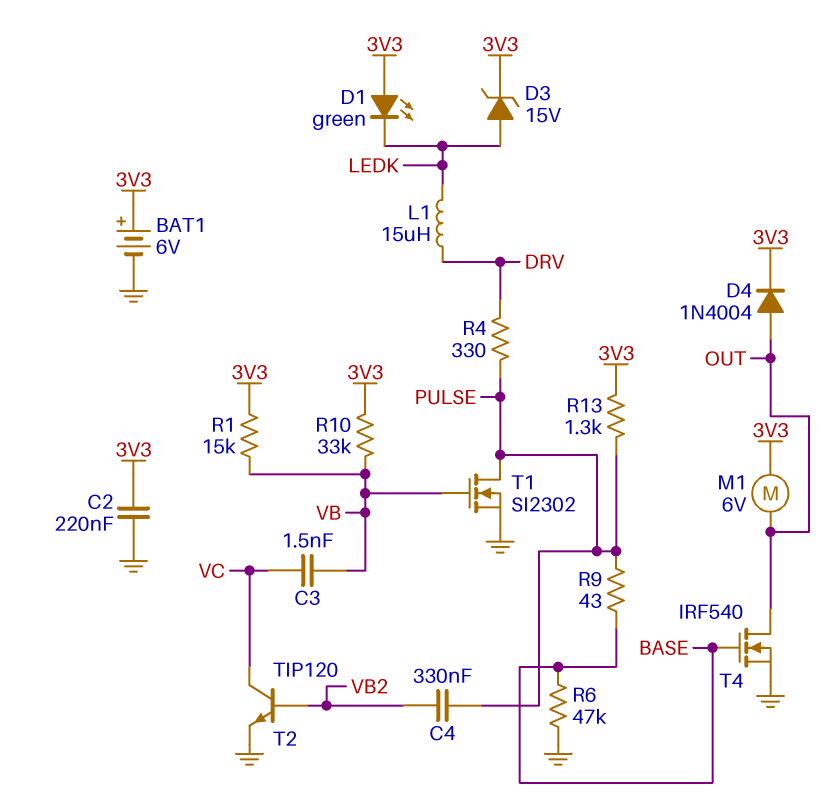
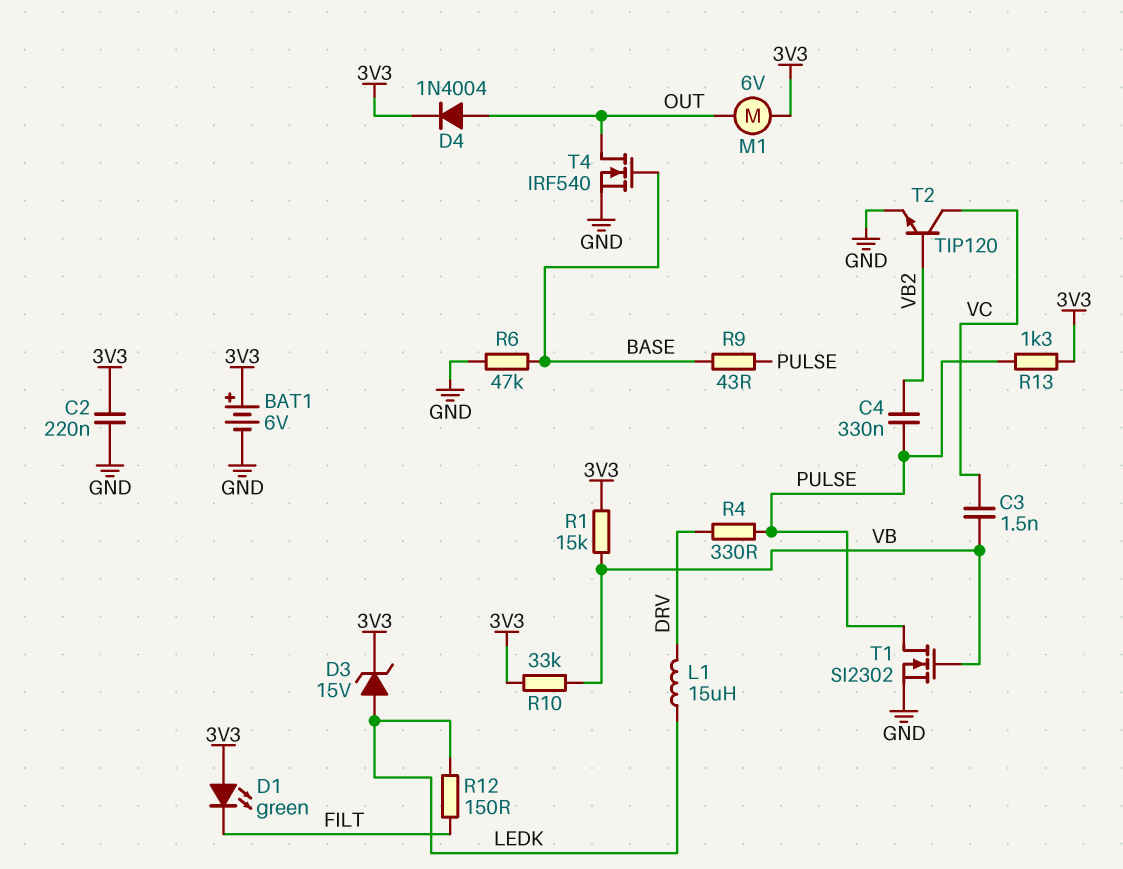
D1: LED green (A 3V3, K LEDK) -> LED green (A 3V3, K FILT)
R12: none -> 150 (FILT, LEDK)

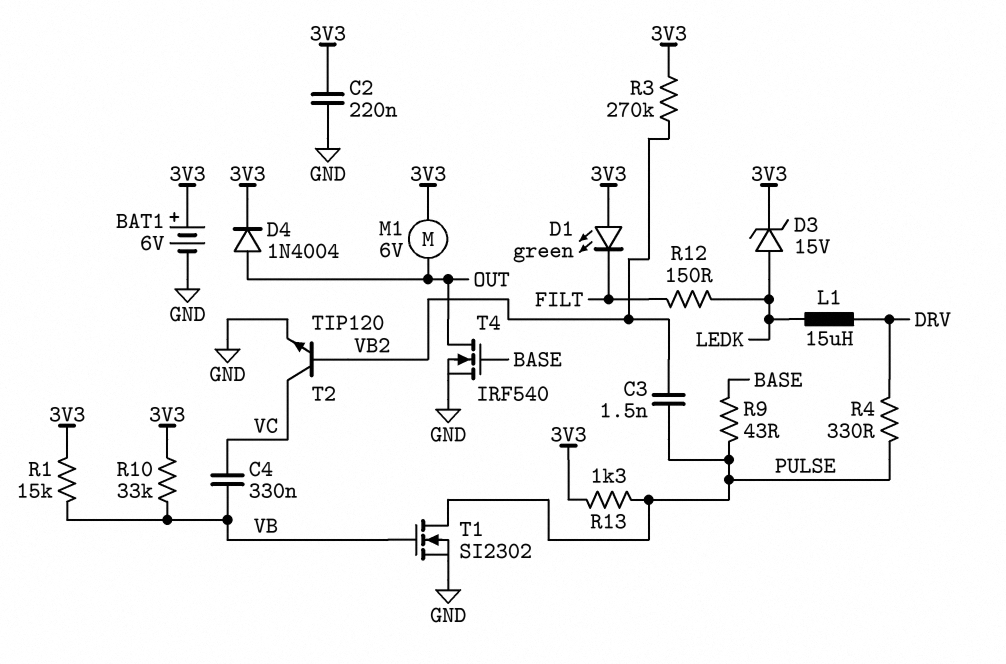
C3: 1.5nF (VB, VC) -> 1.5nF (PULSE, VB2)
C4: 330nF (PULSE, VB2) -> 330nF (VB, VC)
R3: none -> 270k (3V3, VB2)
R6: 47k (BASE, GND) -> none

